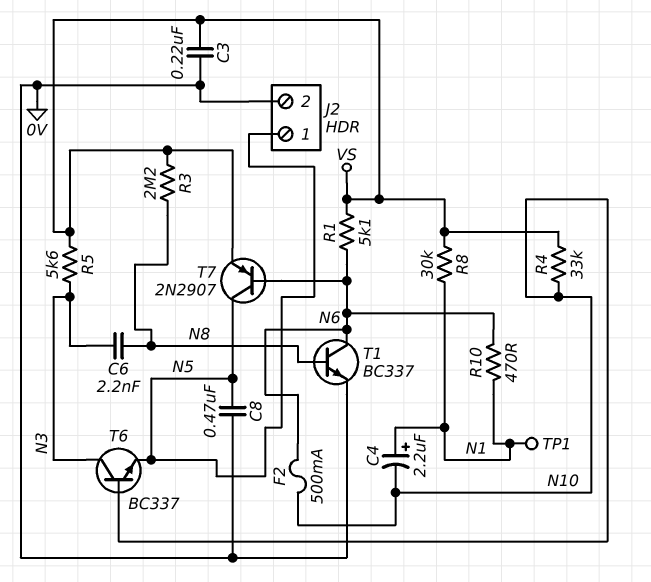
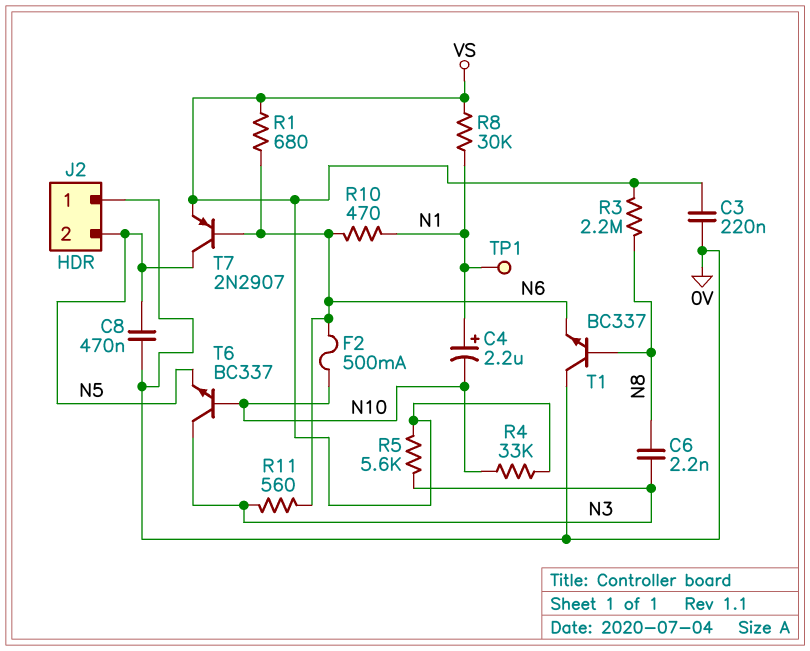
J2 pin 1: N5 -> 0V
J2 pin 2: 0V -> N5
R1: 5.1k (N6, VS) -> 680 (N6, VS)
R11: none -> 560 (N3, N6)
T1: NPN BC337 (B N8, C N6, E 0V) -> NPN BC337 (B N8, C 0V, E N6)

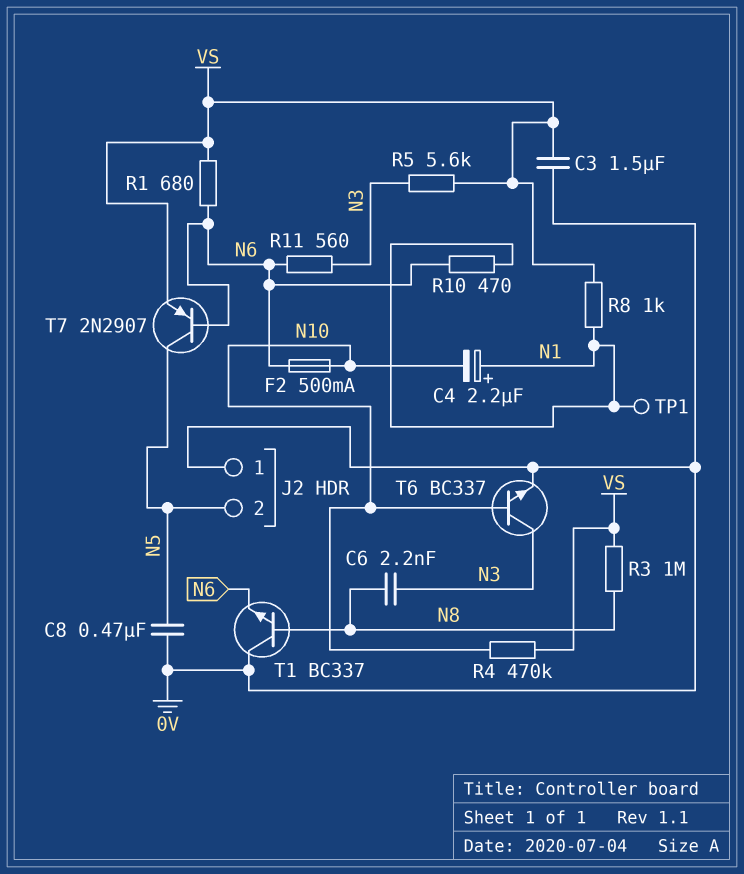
C3: 220nF (0V, VS) -> 1.5uF (0V, VS)
R3: 2.2M (N8, VS) -> 1M (N8, VS)
R4: 33k (N10, VS) -> 470k (N10, VS)
R8: 30k (N1, VS) -> 1k (N1, VS)
T6: NPN BC337 (B N10, C N3, E N5) -> NPN BC337 (B N10, C N3, E 0V)

